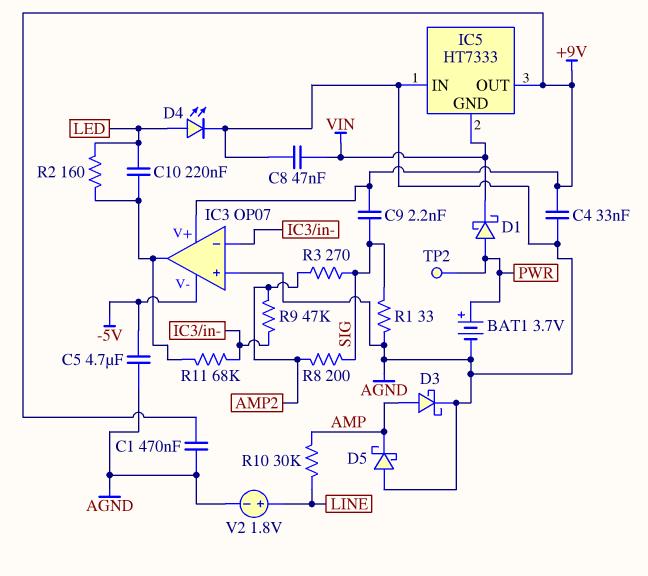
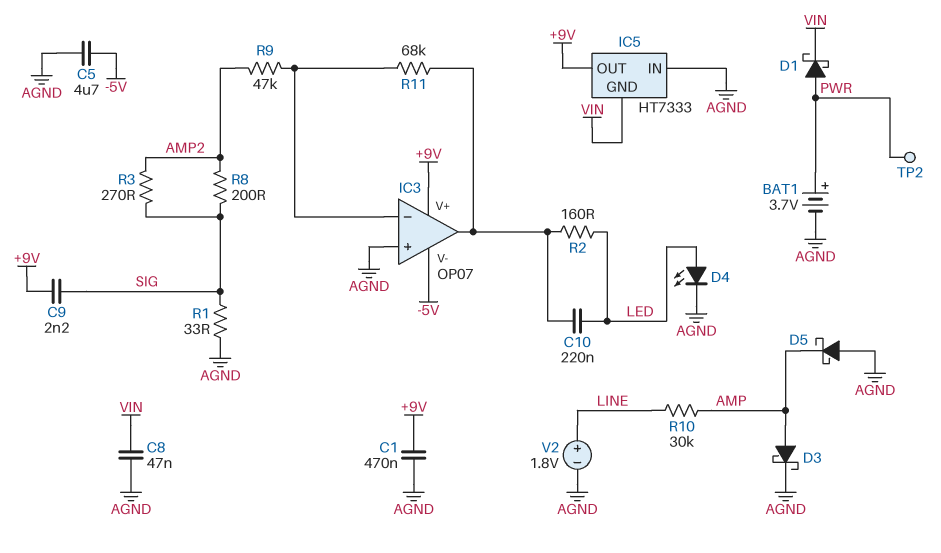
C4: 33nF (+9V, AGND) -> none

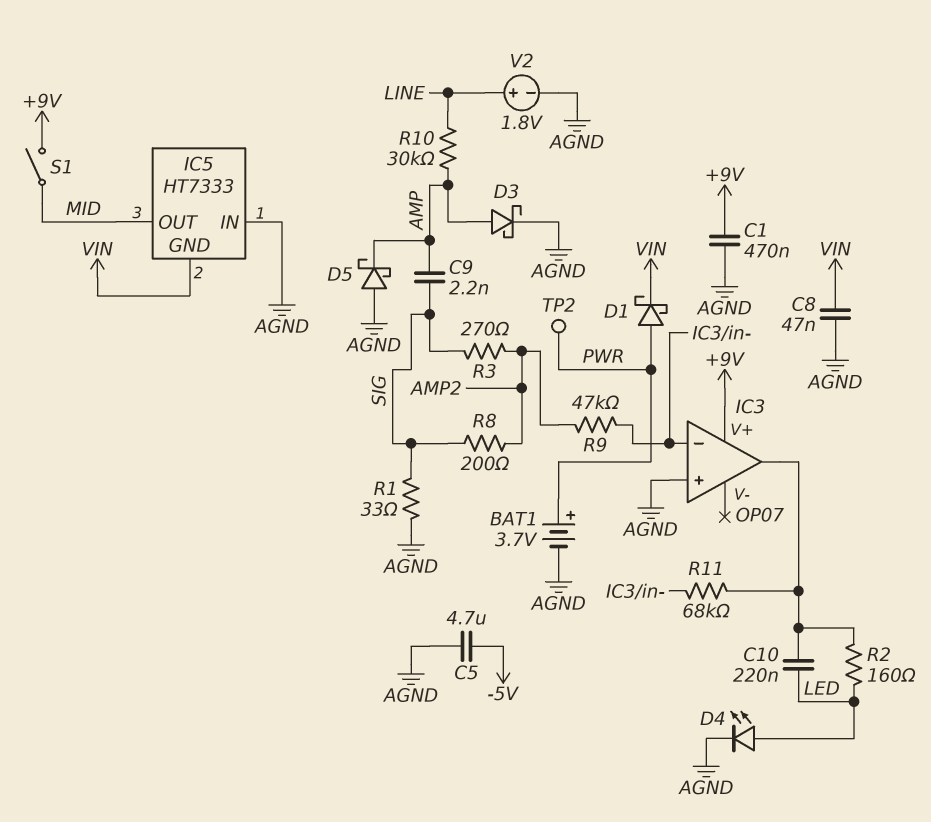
C9: 2.2nF (+9V, SIG) -> 2.2nF (AMP, SIG)
IC3 pin V-: -5V -> none
IC5 pin OUT: +9V -> MID
S1: none -> switch (+9V, MID)

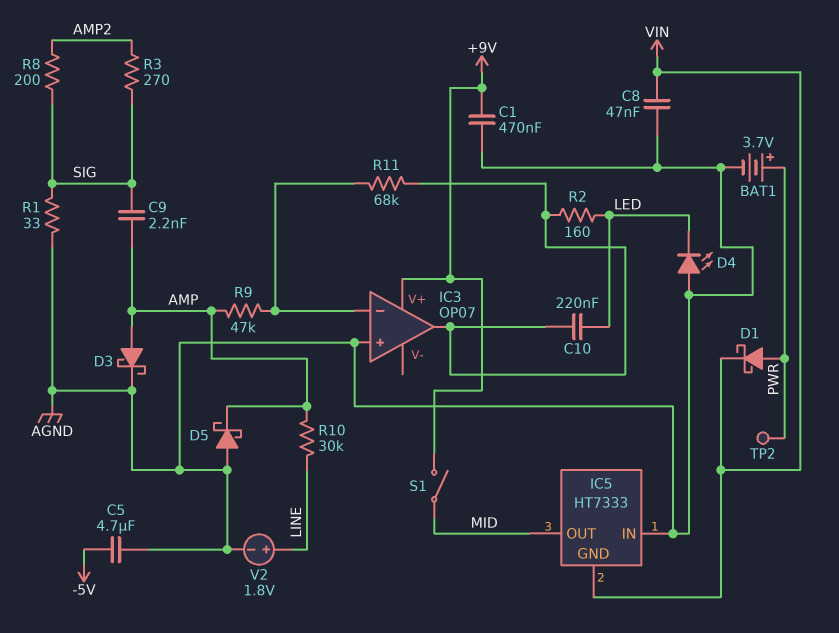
D4: LED (A LED, K AGND) -> LED (A AGND, K LED)
R9: 47k (AMP2, IC3/in-) -> 47k (AMP, IC3/in-)

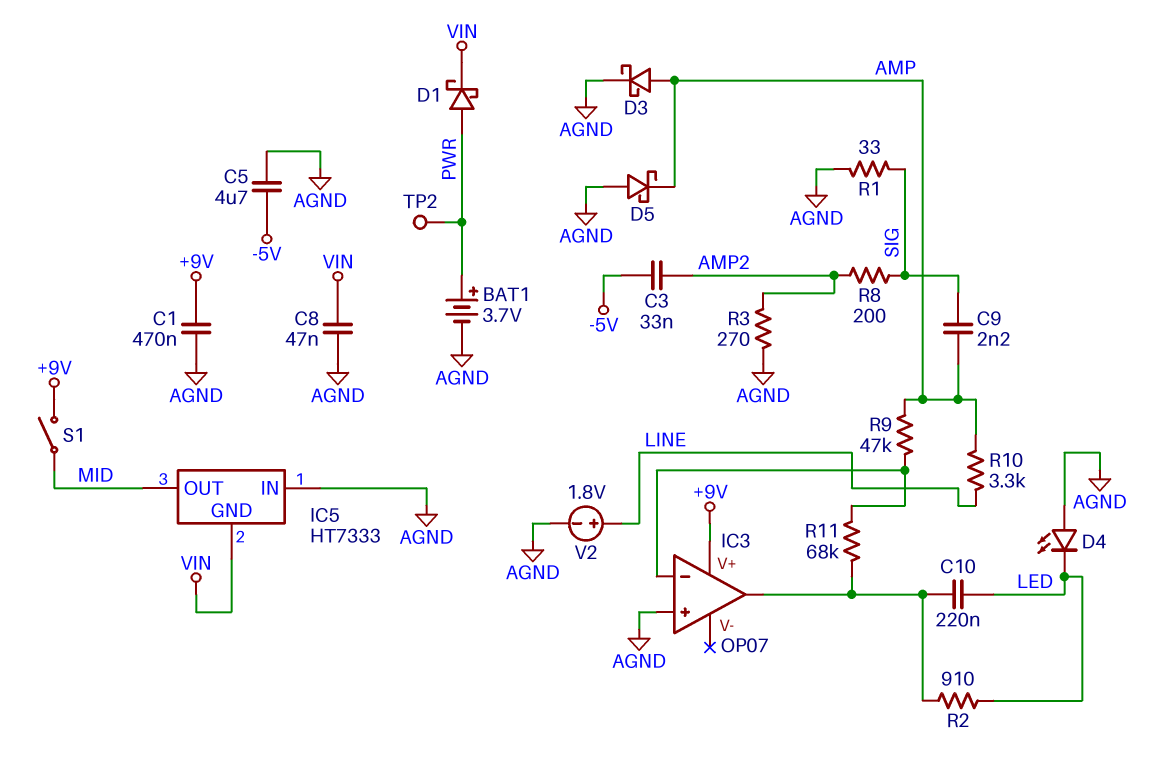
C3: none -> 33nF (-5V, AMP2)
R2: 160 (IC3/out, LED) -> 910 (IC3/out, LED)
R3: 270 (AMP2, SIG) -> 270 (AGND, AMP2)
R10: 30k (AMP, LINE) -> 3.3k (AMP, LINE)

